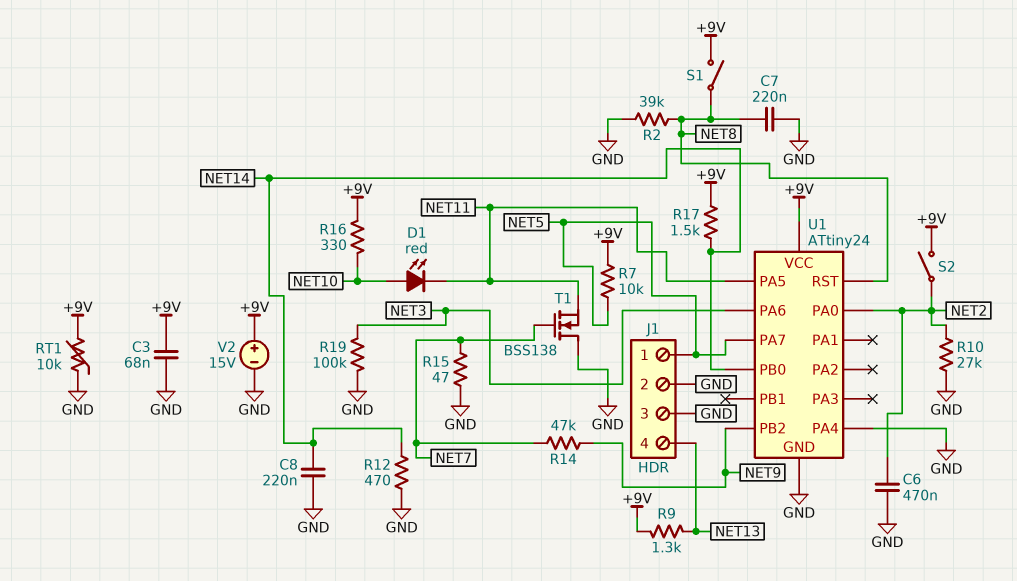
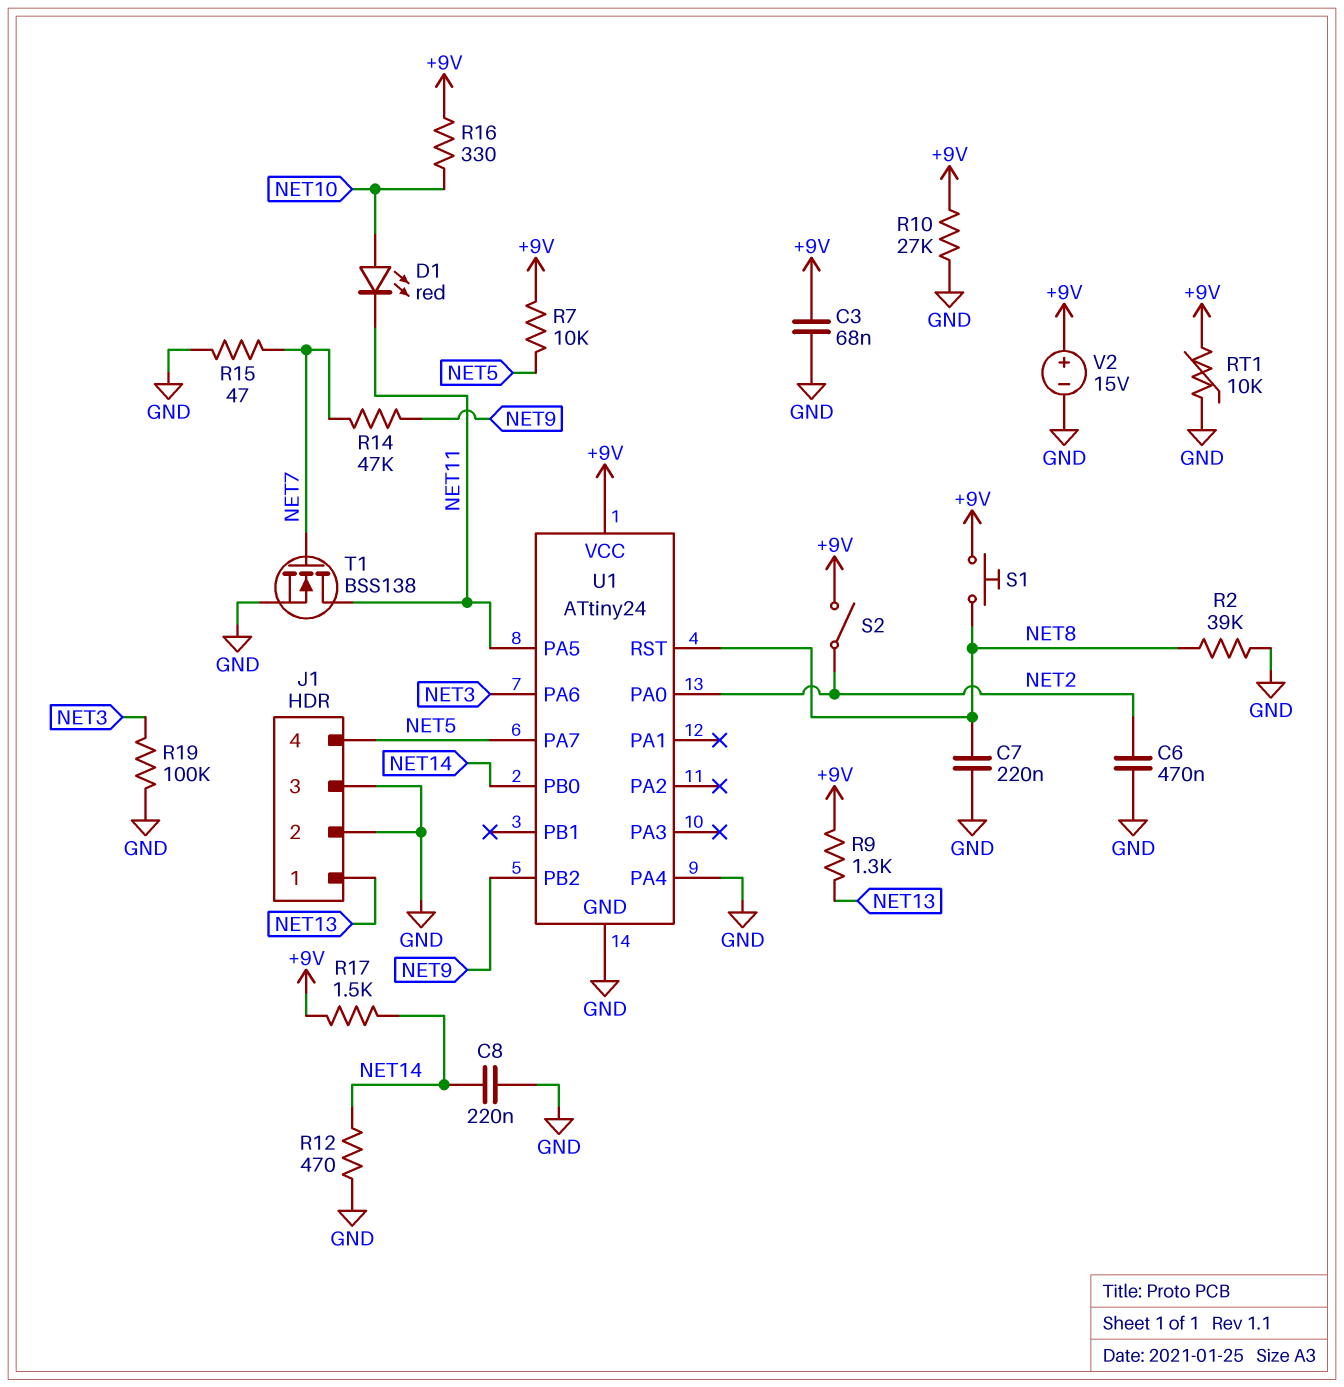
J1 pin 1: NET5 -> NET13
J1 pin 4: NET13 -> NET5
R10: 27k (GND, NET2) -> 27k (+9V, GND)
S1: switch (+9V, NET8) -> button (+9V, NET8)
T1: NMOS BSS138 (G NET7, D GND, S NET11) -> NMOS BSS138 (G NET7, D NET11, S GND)

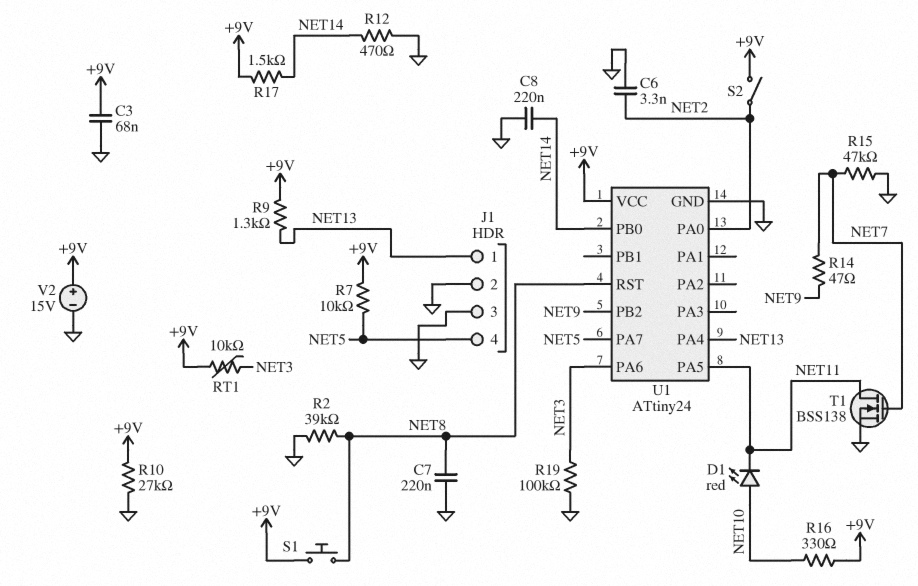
C6: 470nF (GND, NET2) -> 3.3nF (GND, NET2)
R14: 47k (NET7, NET9) -> 47 (NET7, NET9)
R15: 47 (GND, NET7) -> 47k (GND, NET7)
RT1: 10k (+9V, GND) -> 10k (+9V, NET3)
U1 pin PA4: GND -> NET13

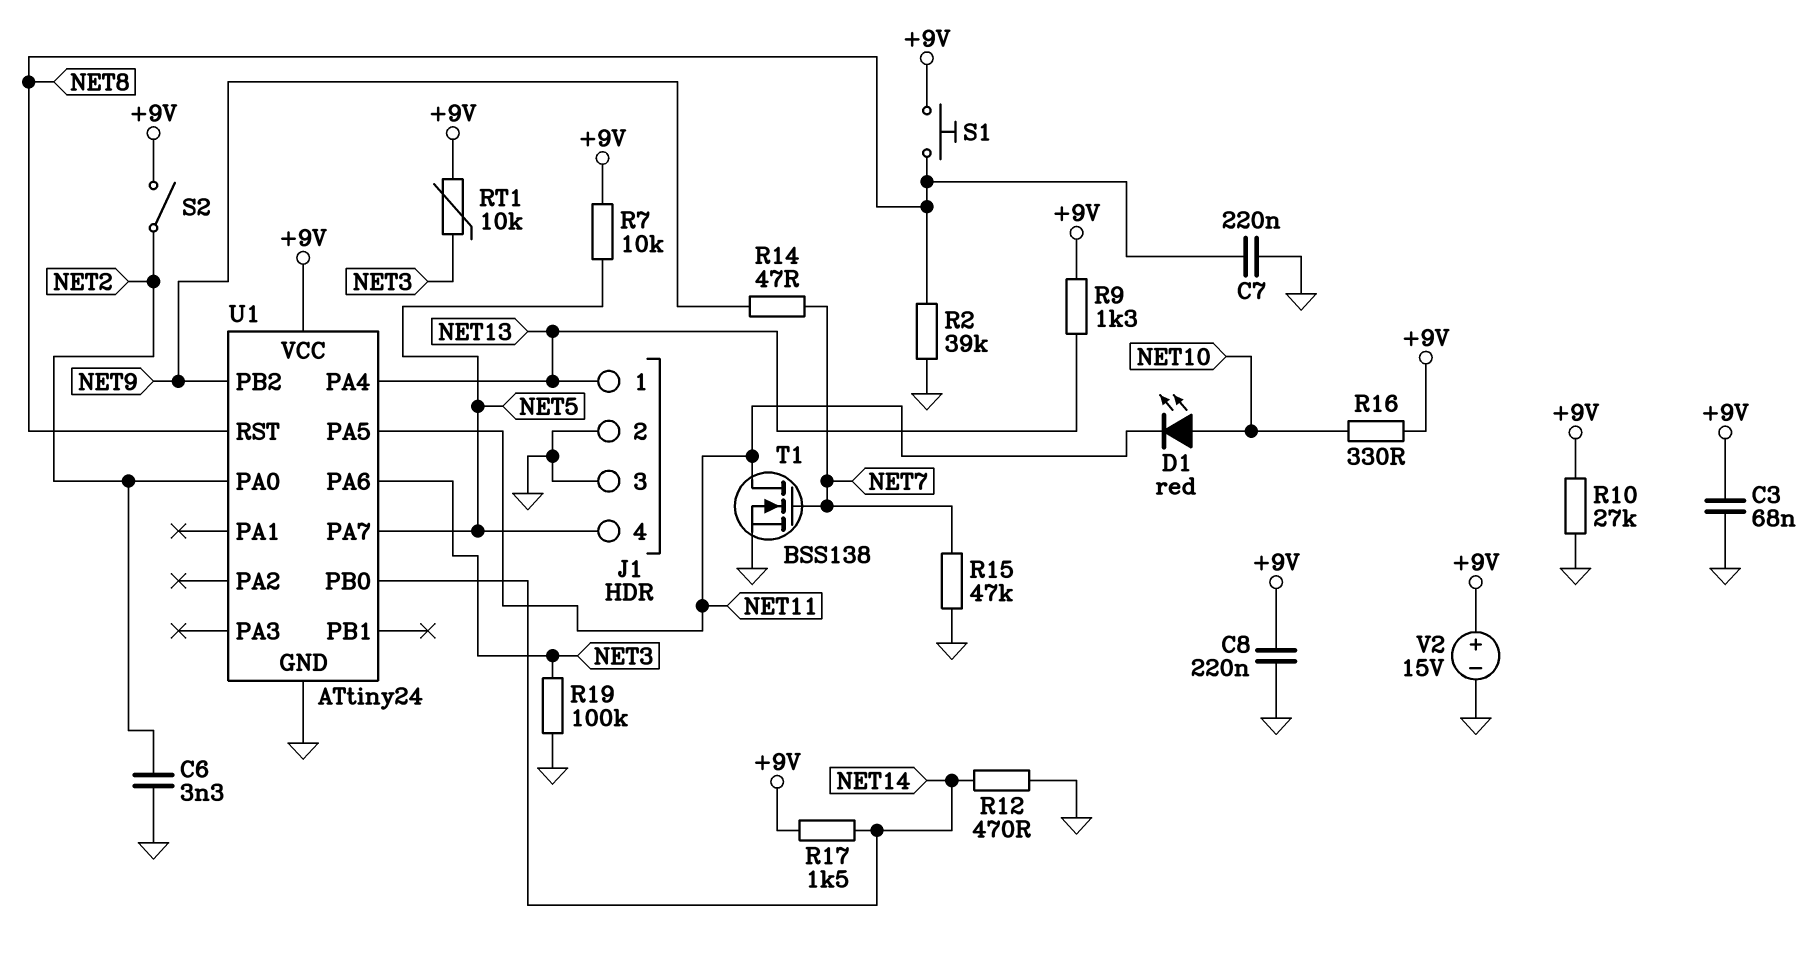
C8: 220nF (GND, NET14) -> 220nF (+9V, GND)

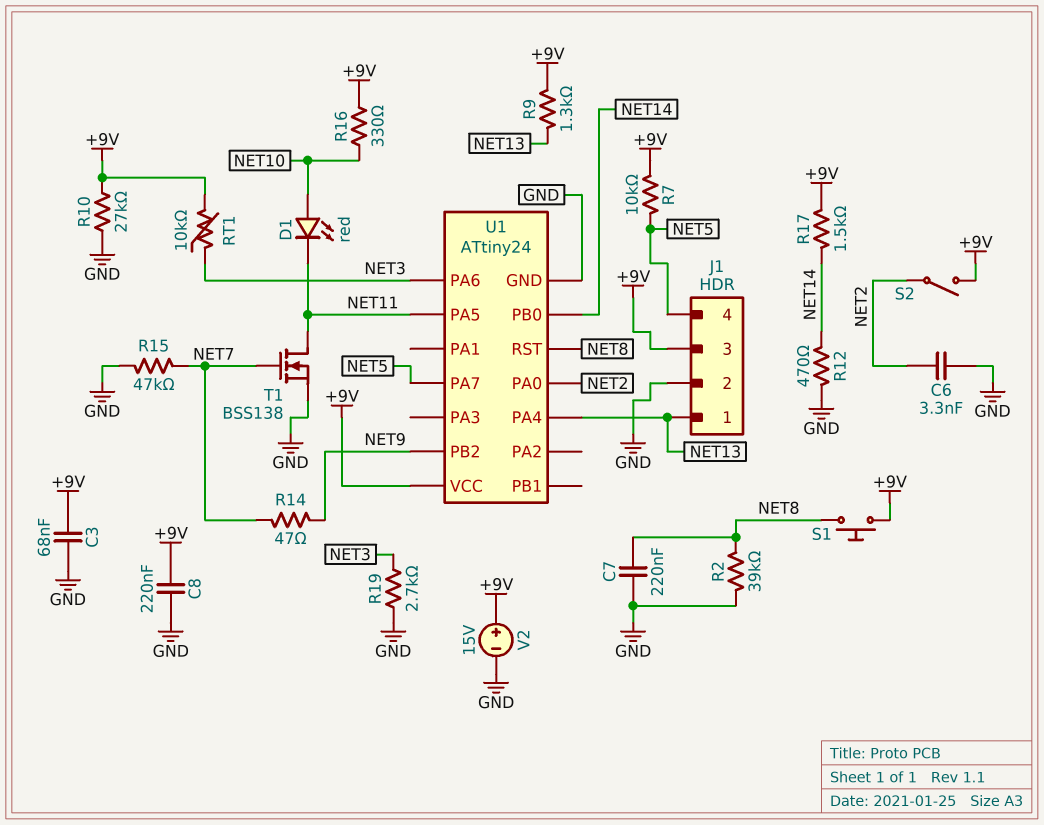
J1 pin 3: GND -> +9V
R19: 100k (GND, NET3) -> 2.7k (GND, NET3)

